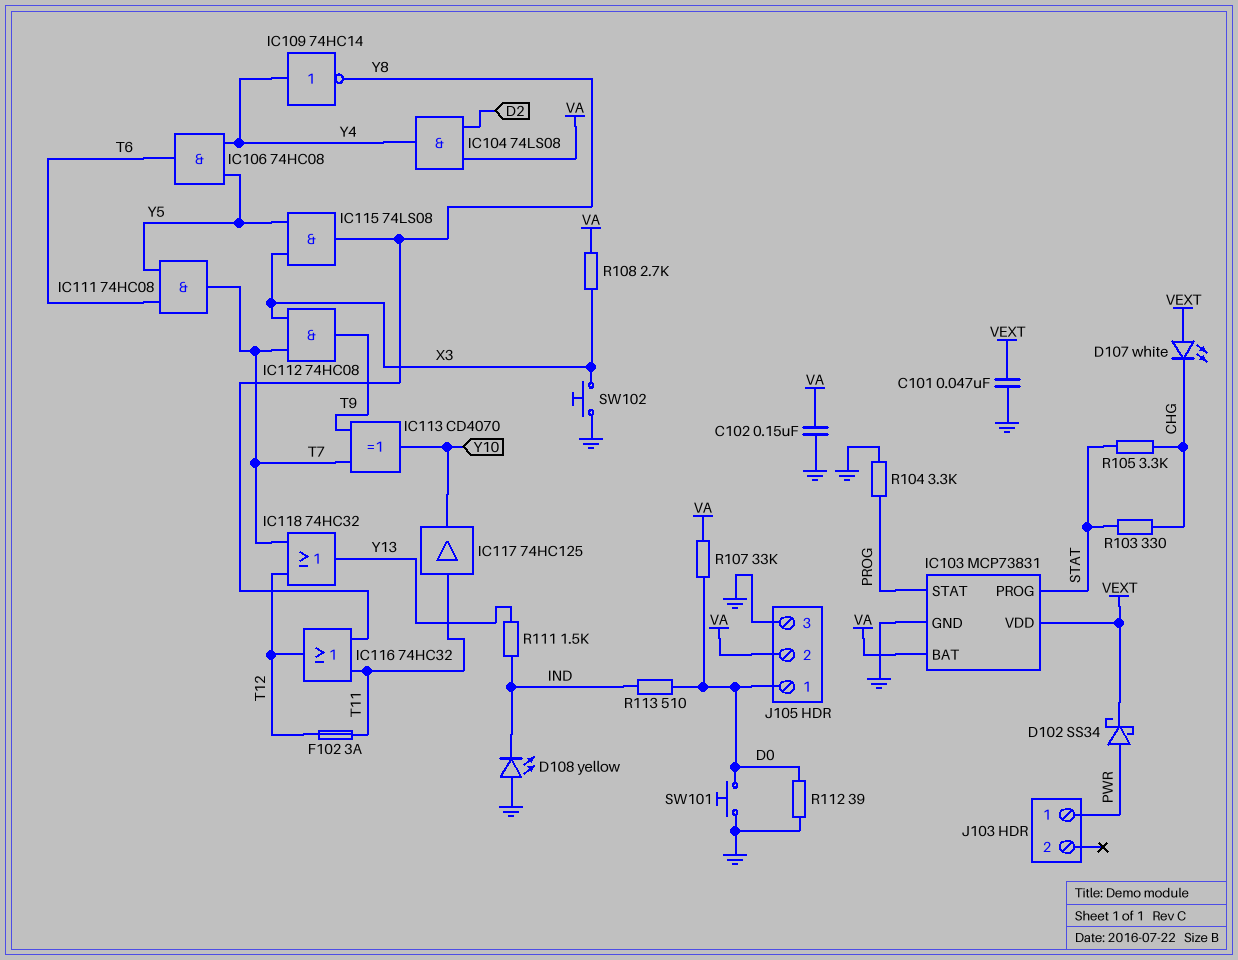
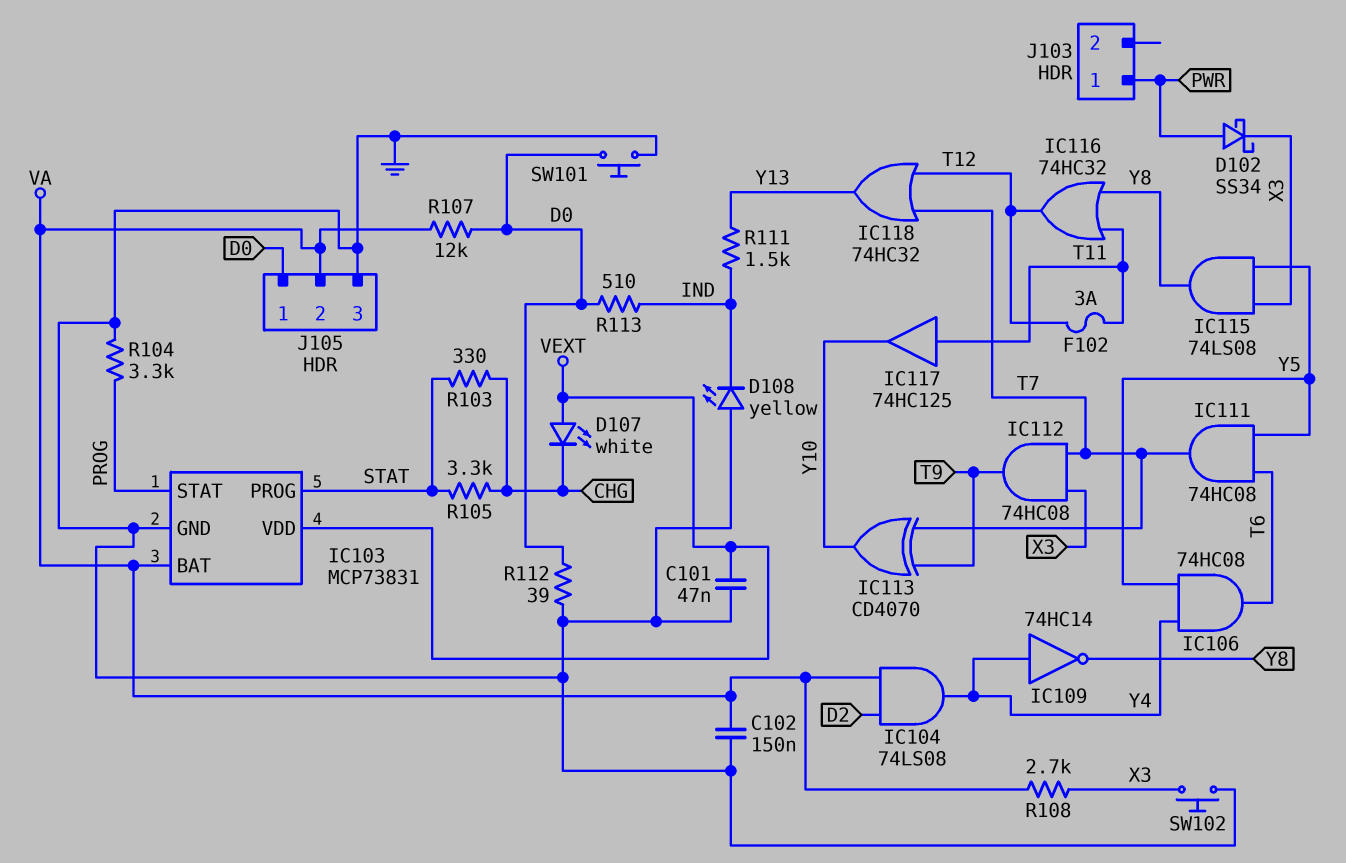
D102: schottky SS34 (A PWR, K VEXT) -> schottky SS34 (A PWR, K X3)
R107: 33k (D0, VA) -> 12k (D0, VA)

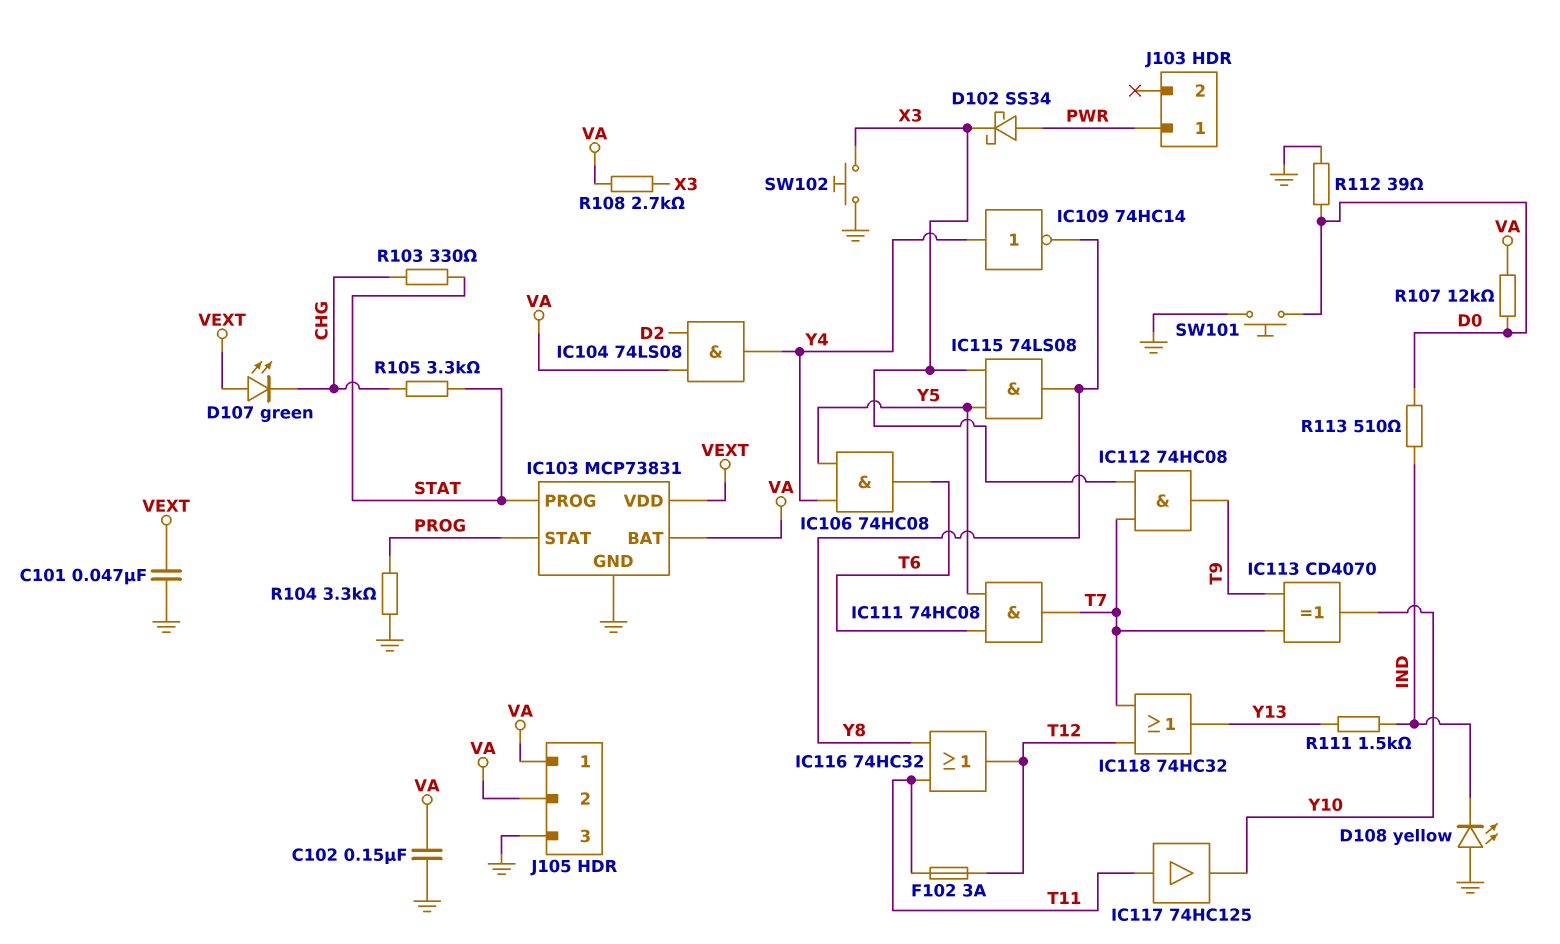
D107: LED white (A VEXT, K CHG) -> LED green (A VEXT, K CHG)
J105 pin 1: D0 -> VA

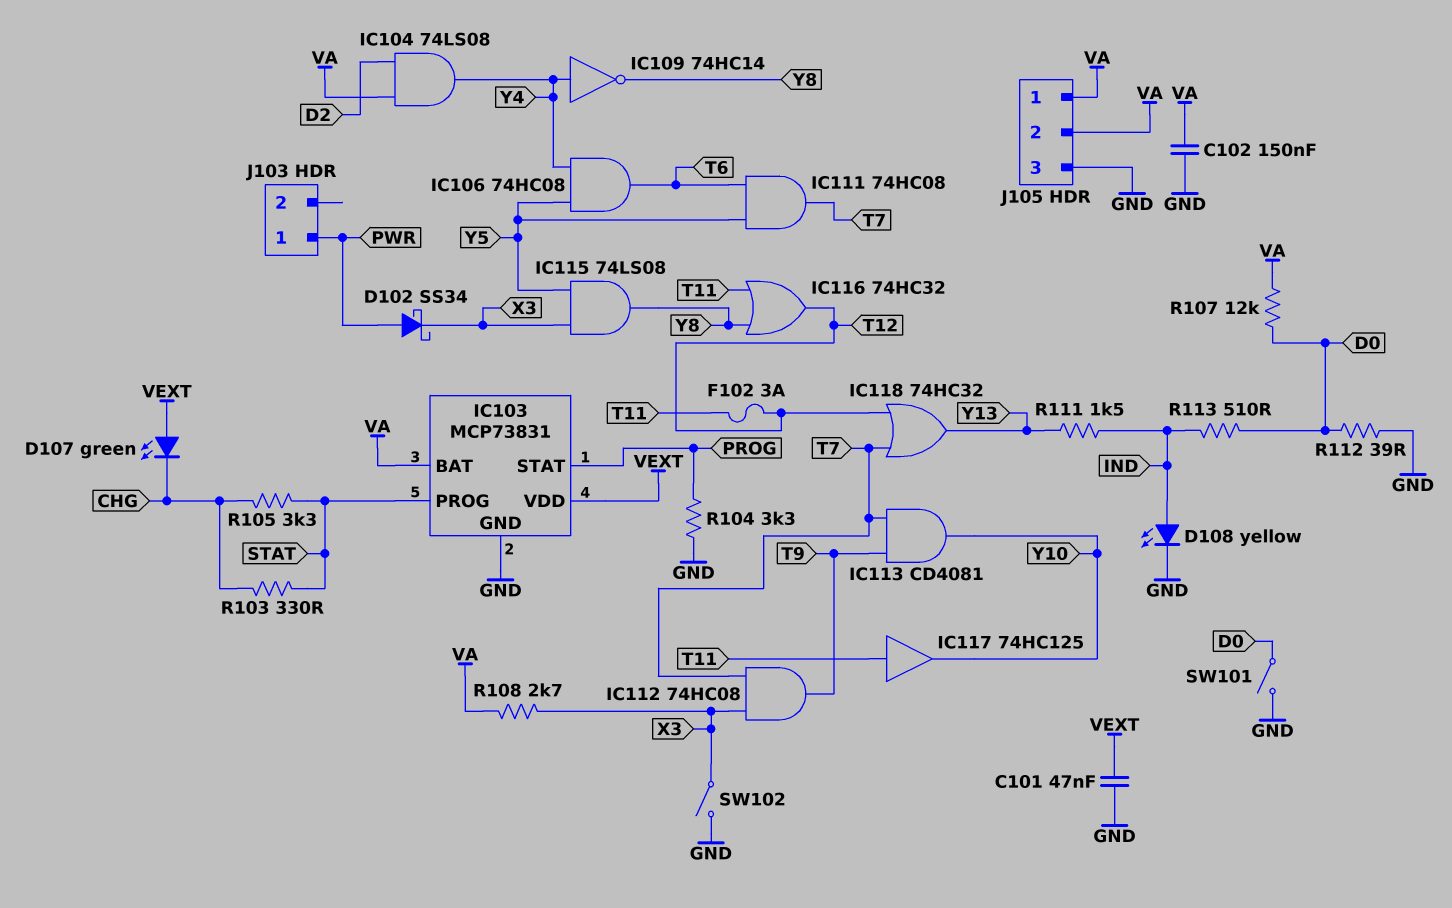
D108: LED yellow (A GND, K IND) -> LED yellow (A IND, K GND)
IC113: XOR CD4070 (in T7, in T9, out Y10) -> AND CD4081 (in T7, in T9, out Y10)
SW101: button (D0, GND) -> switch (D0, GND)
SW102: button (GND, X3) -> switch (GND, X3)

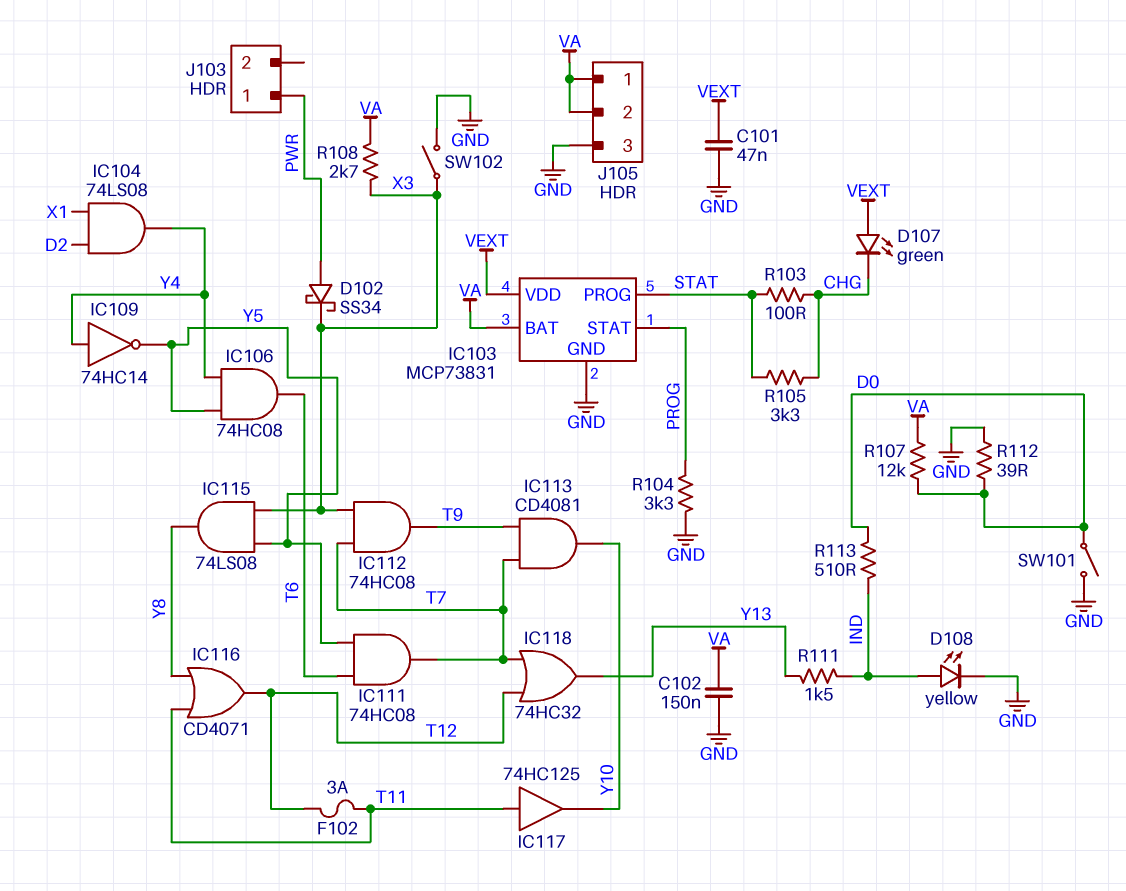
IC104: AND 74LS08 (in D2, in VA, out Y4) -> AND 74LS08 (in D2, in X1, out Y4)
IC109: NOT 74HC14 (in Y4, out Y8) -> NOT 74HC14 (in Y4, out Y5)
IC116: OR 74HC32 (in T11, in Y8, out T12) -> OR CD4071 (in T11, in Y8, out T12)
R103: 330 (CHG, STAT) -> 100 (CHG, STAT)

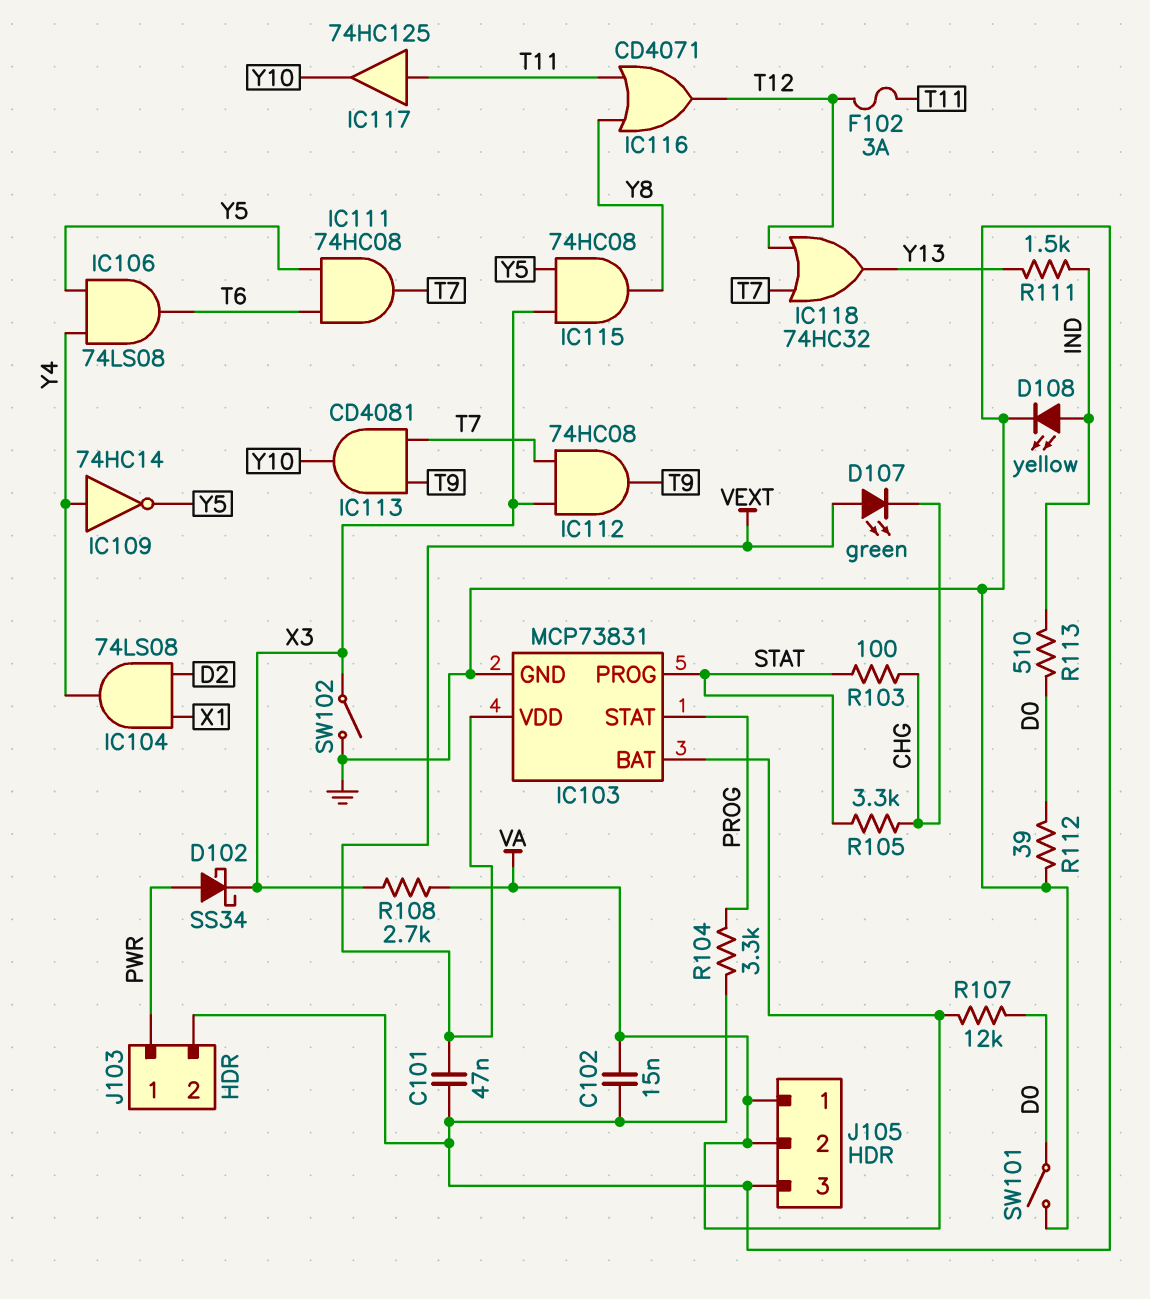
C102: 150nF (GND, VA) -> 15nF (GND, VA)
IC106: AND 74HC08 (in Y4, in Y5, out T6) -> AND 74LS08 (in Y4, in Y5, out T6)
IC115: AND 74LS08 (in X3, in Y5, out Y8) -> AND 74HC08 (in X3, in Y5, out Y8)
J103 pin 2: none -> GND

